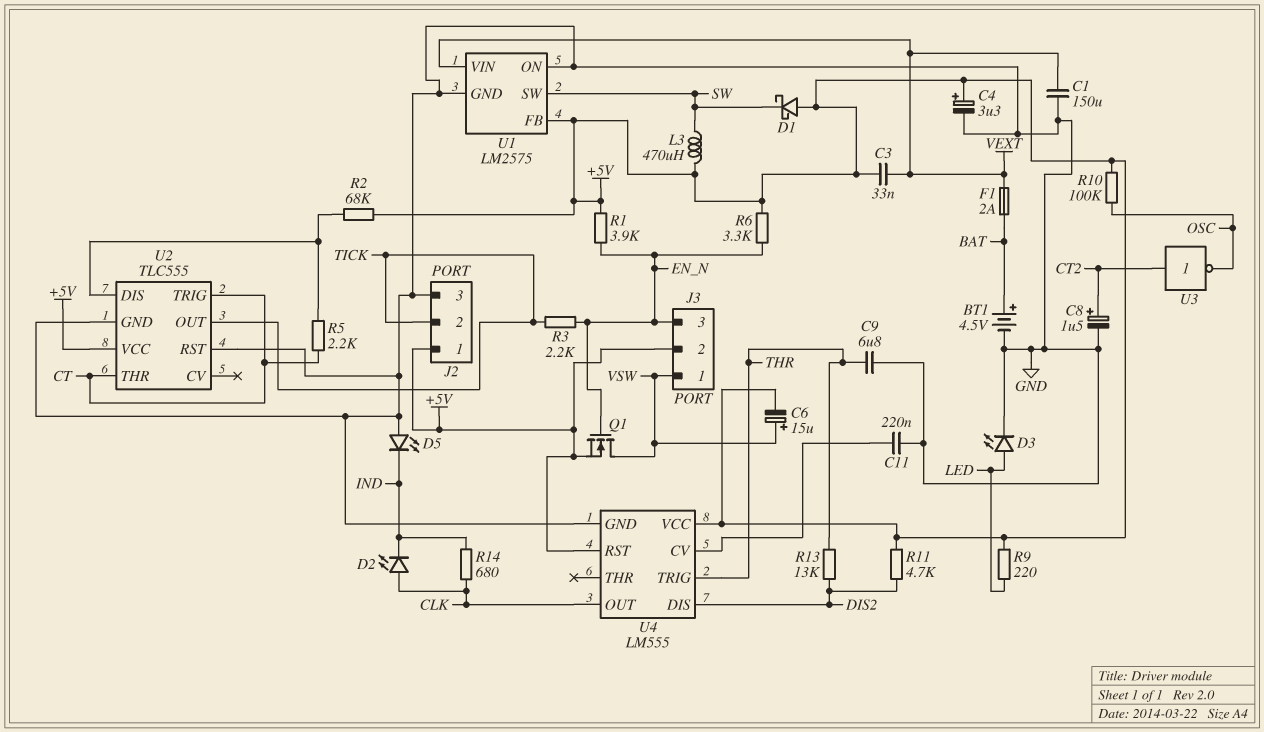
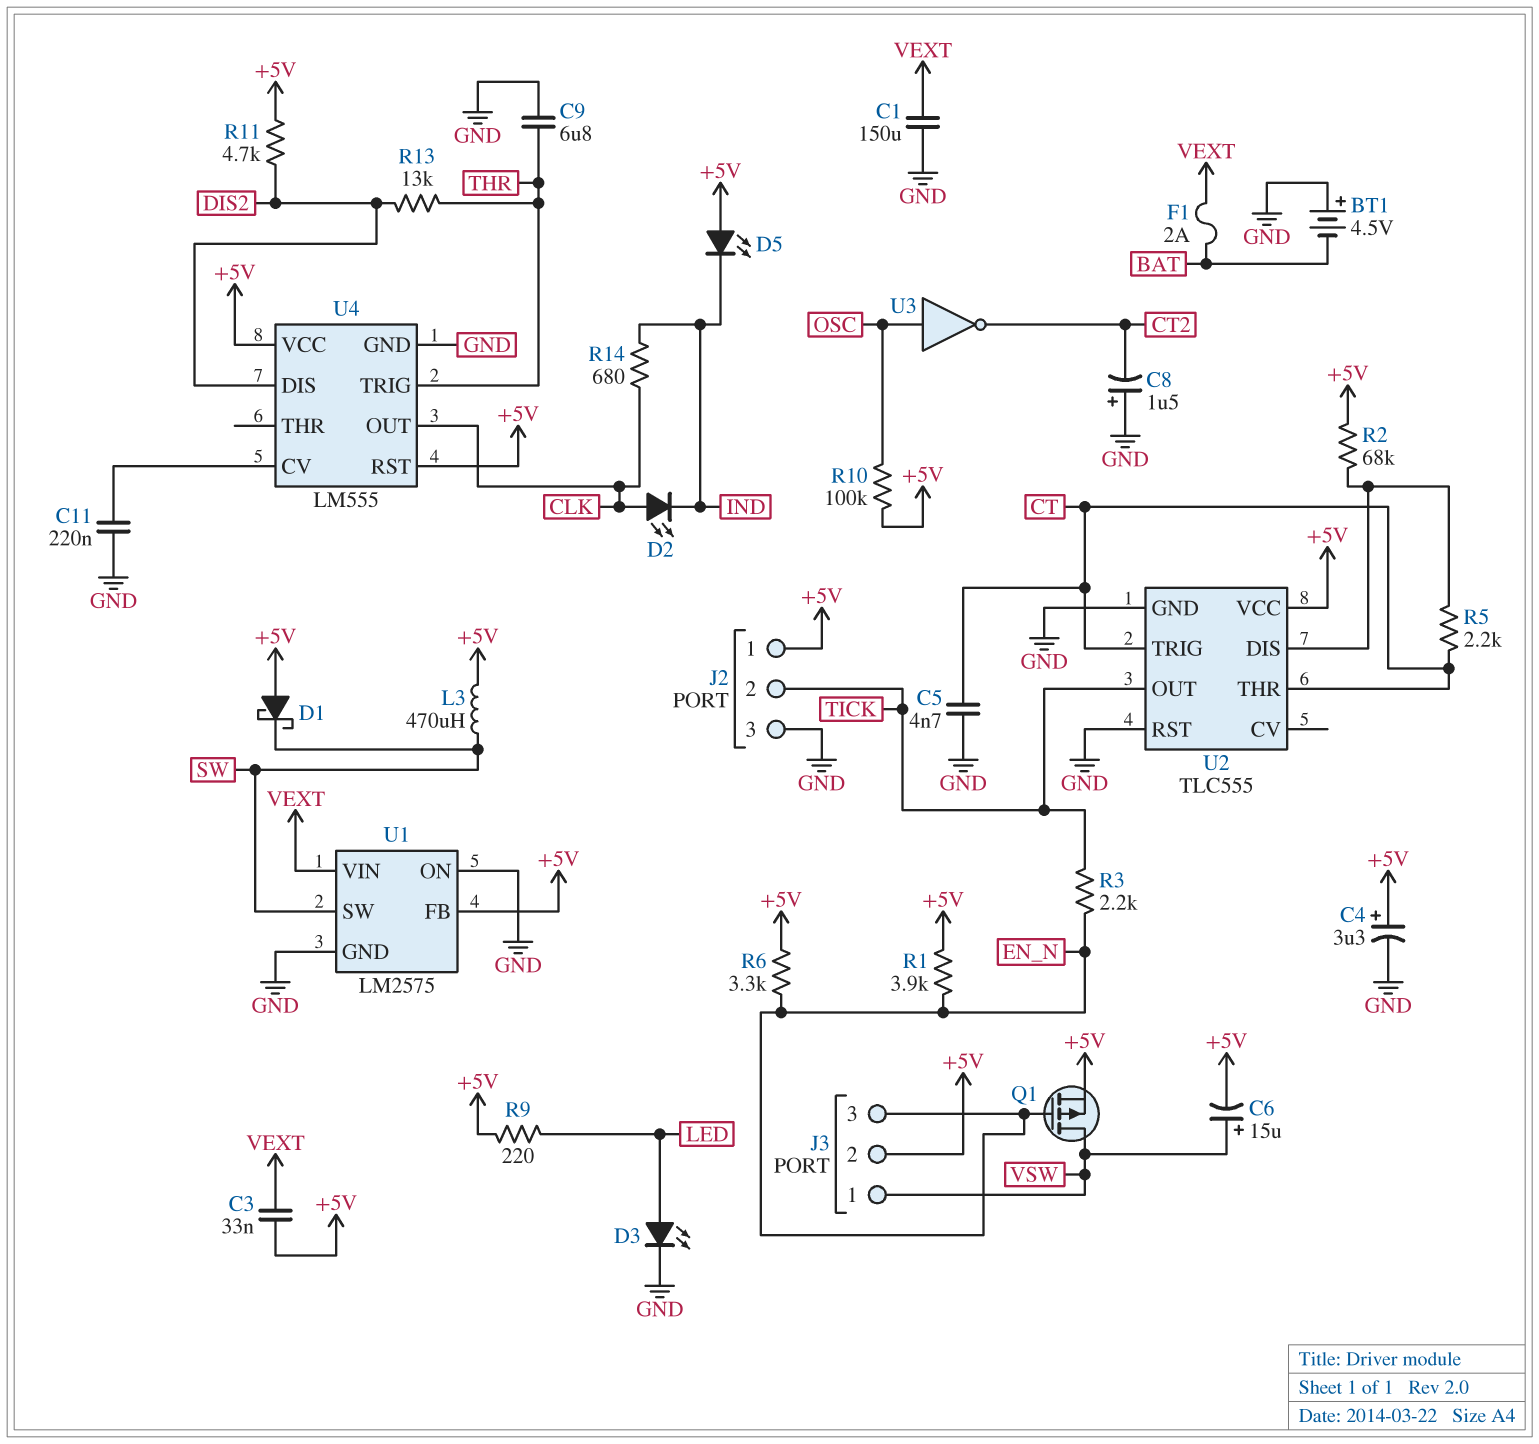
BT1: 4.5V (plus BAT, minus GND) -> 4.5V (plus GND, minus BAT)
C5: none -> 4.7nF (CT, GND)
C8: 1.5uF (plus CT2, minus GND) -> 1.5uF (plus GND, minus CT2)
D5: LED (A GND, K IND) -> LED (A +5V, K IND)
Q1: NMOS (G EN_N, D VSW, S +5V) -> PMOS (G EN_N, D VSW, S +5V)
U3: NOT (in CT2, out OSC) -> NOT (in OSC, out CT2)

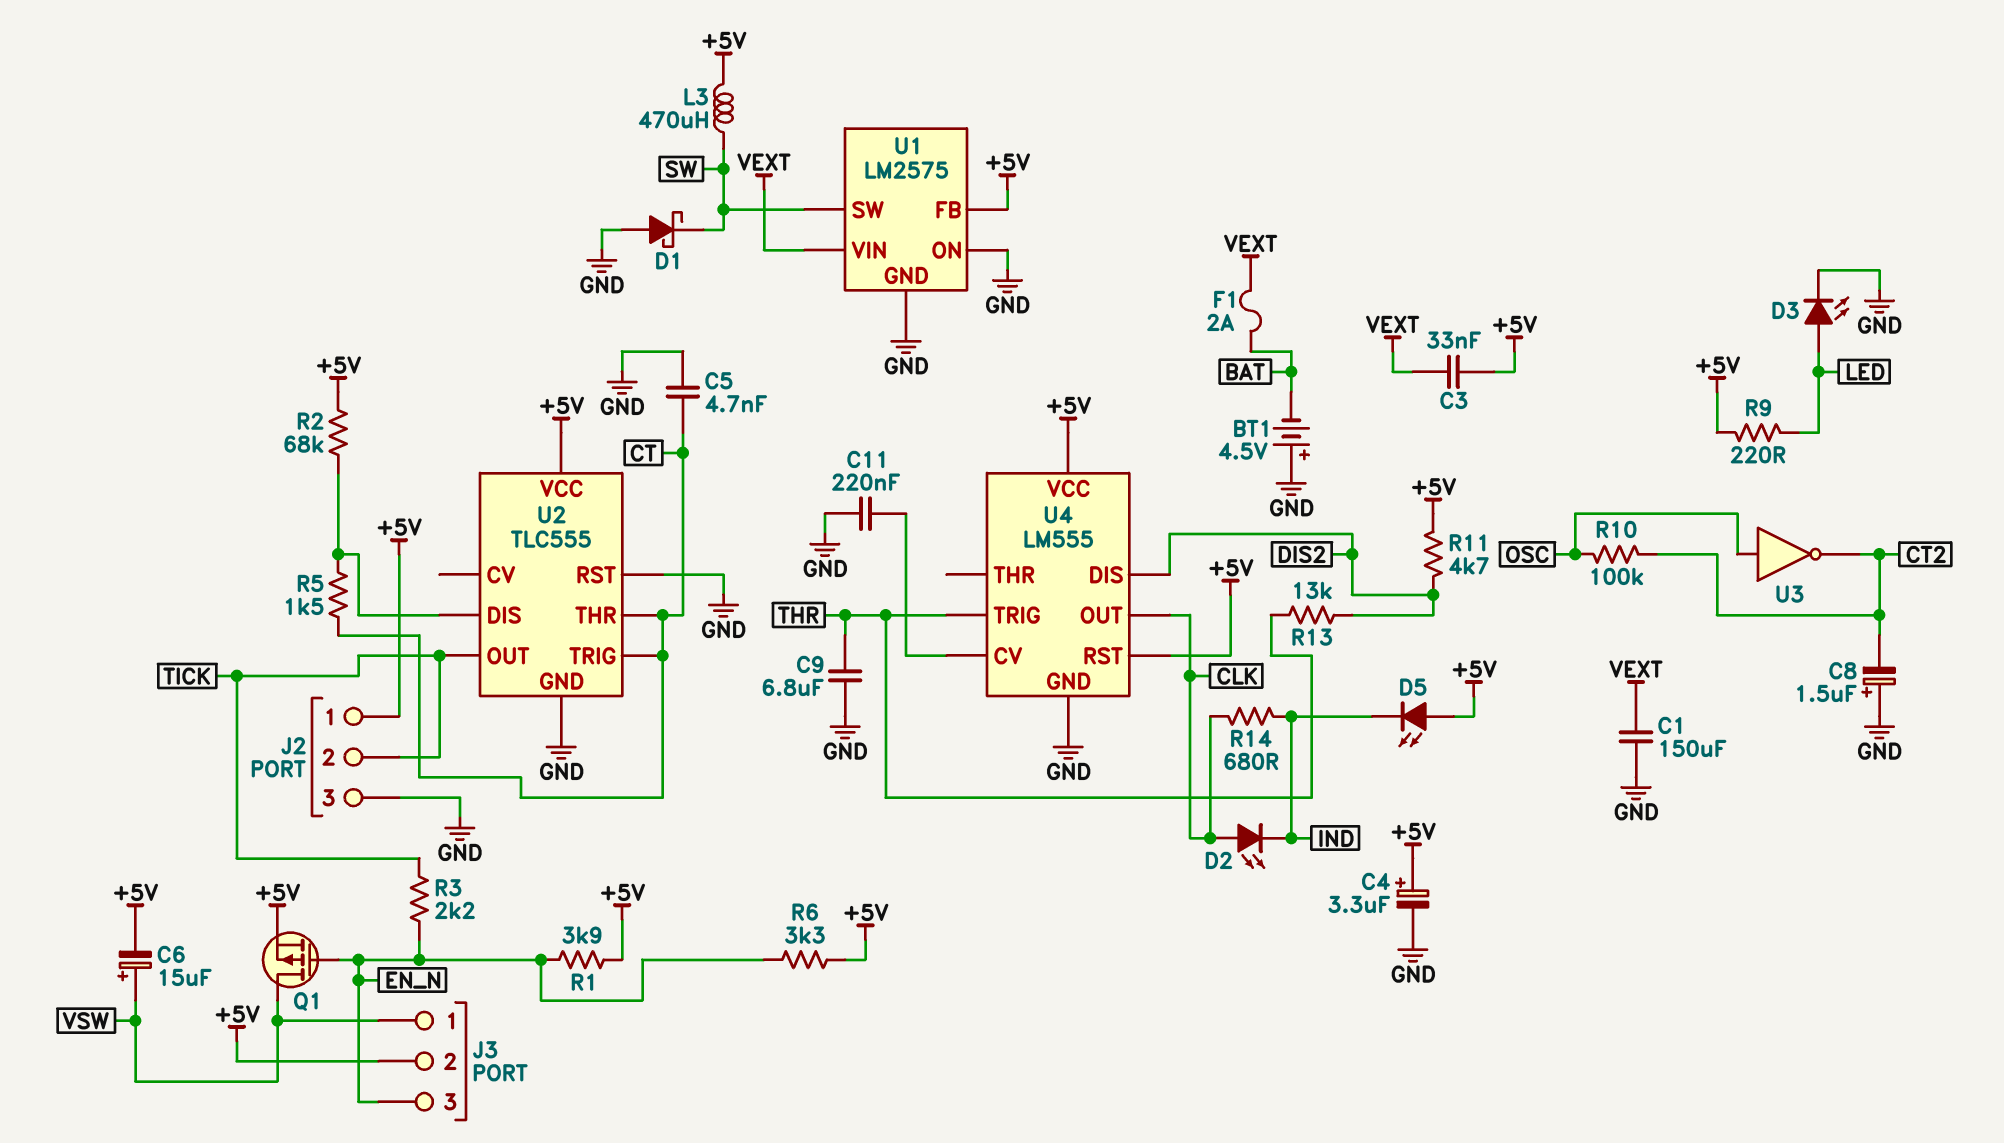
D1: schottky (A +5V, K SW) -> schottky (A GND, K SW)
R5: 2.2k (CT, U2/DIS) -> 1.5k (CT, U2/DIS)
R10: 100k (+5V, OSC) -> 100k (CT2, OSC)

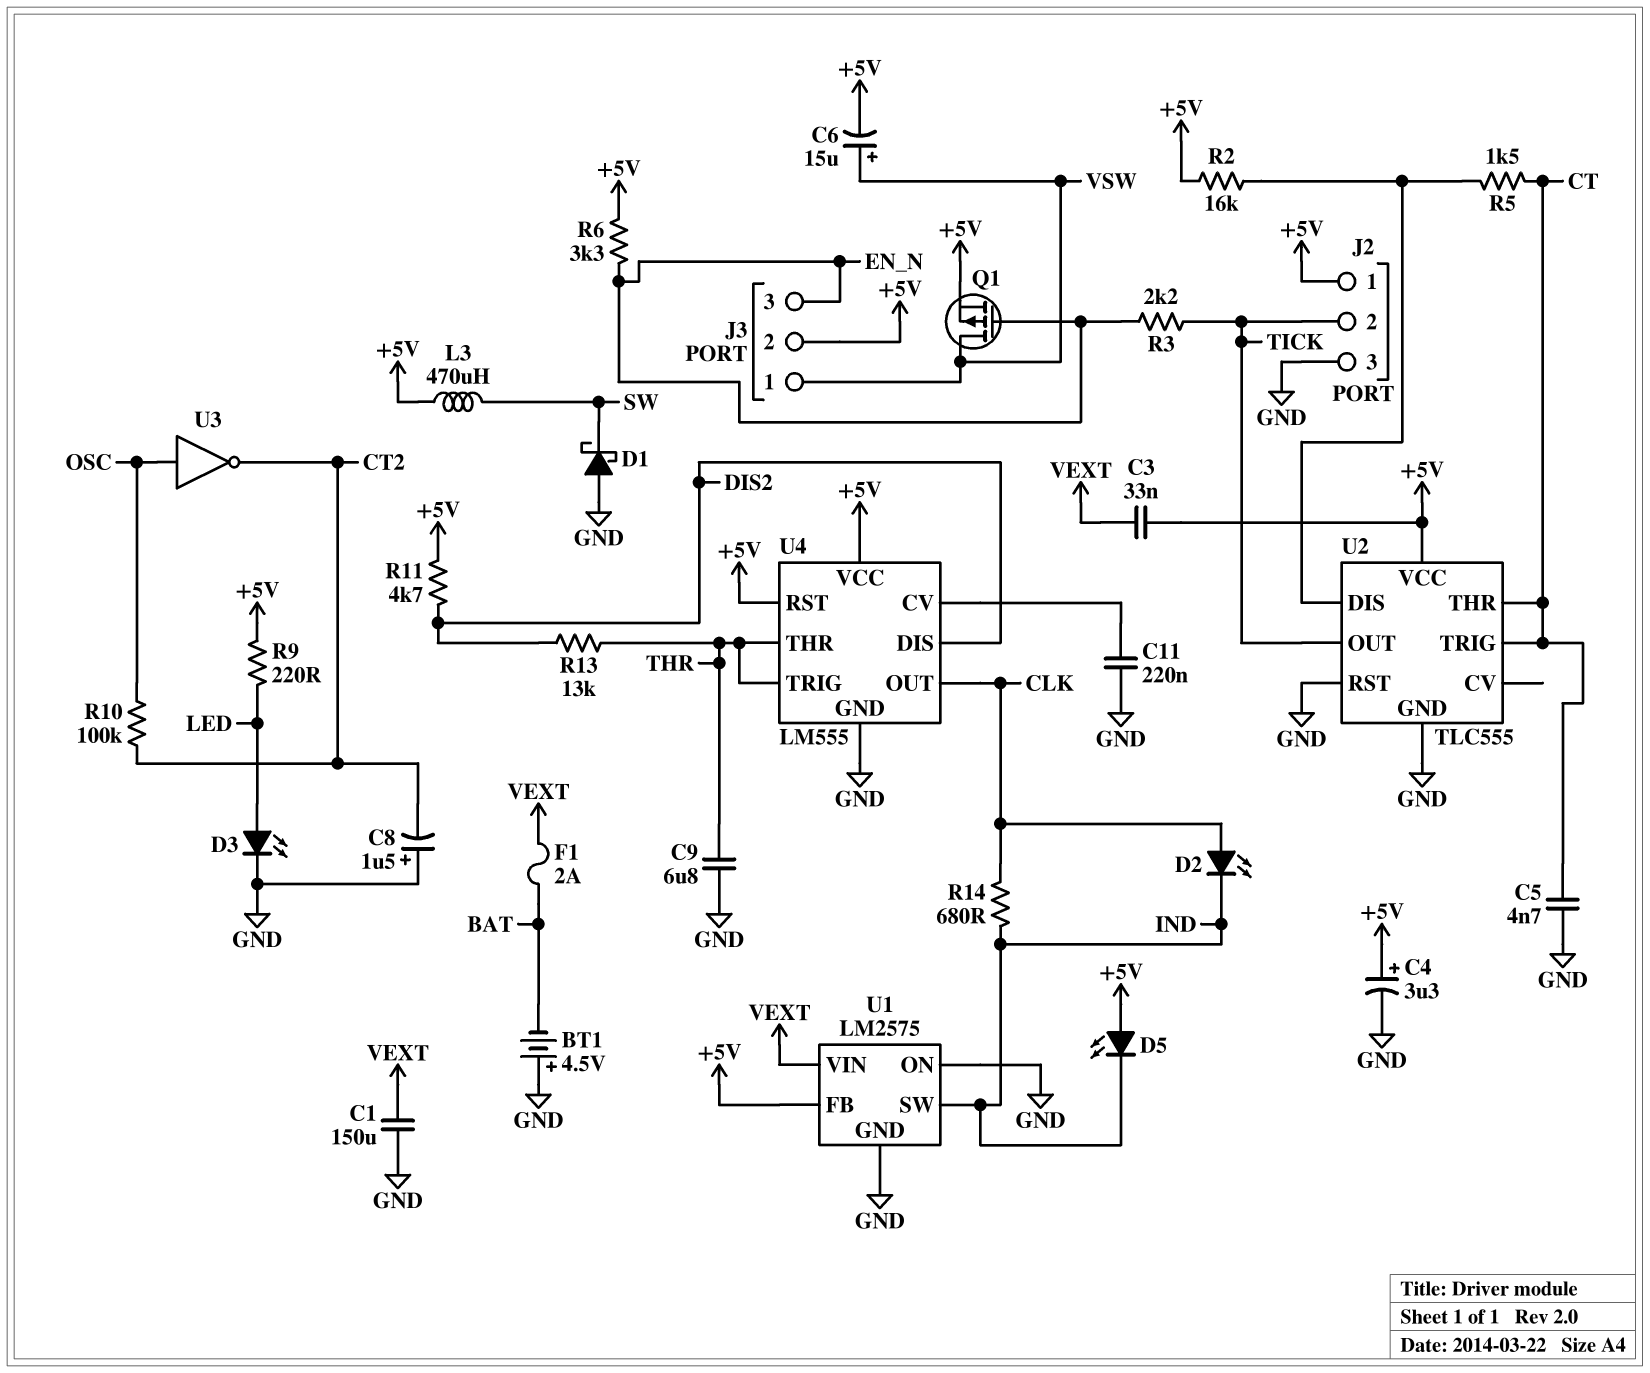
R1: 3.9k (+5V, EN_N) -> none
R2: 68k (+5V, U2/DIS) -> 16k (+5V, U2/DIS)
U1 pin SW: SW -> IND
U4 pin THR: none -> THR

